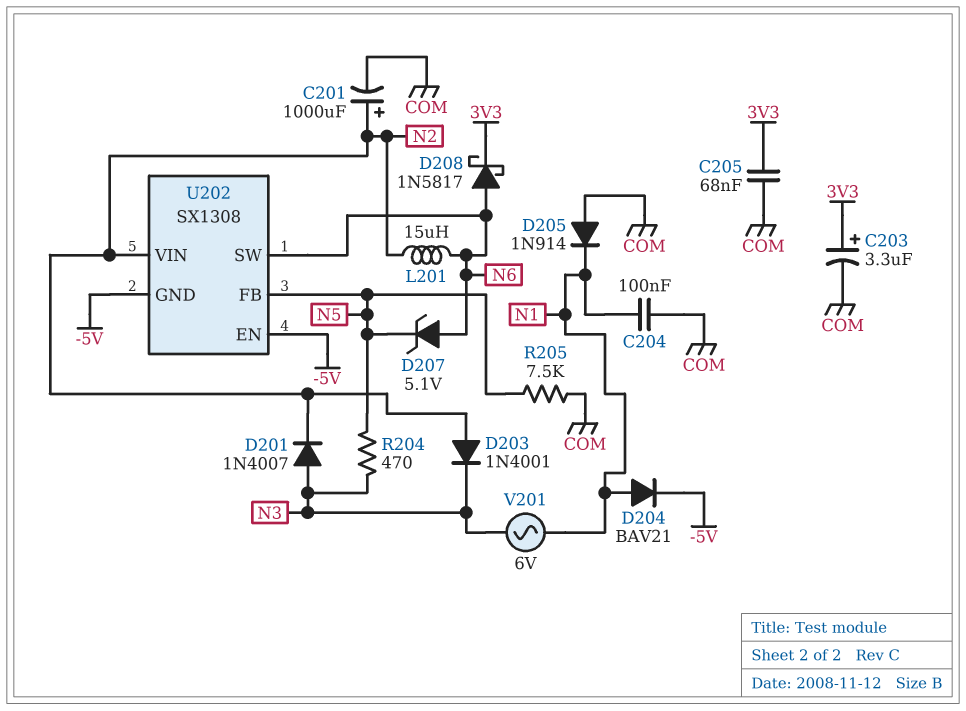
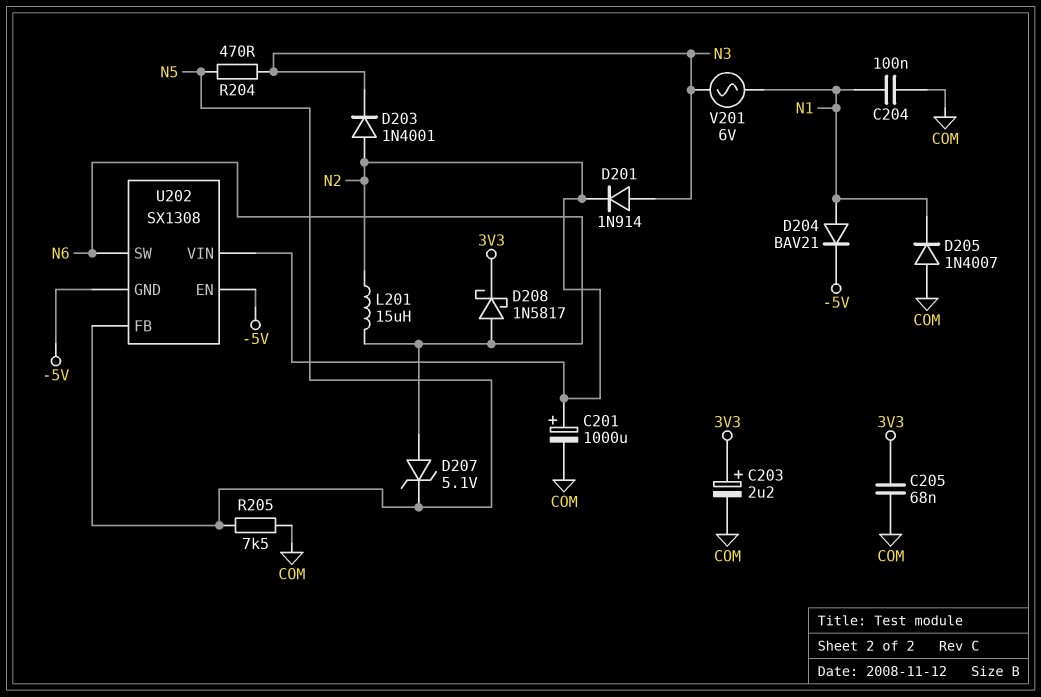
C203: 3.3uF (plus 3V3, minus COM) -> 2.2uF (plus 3V3, minus COM)
D201: diode 1N4007 (A N3, K N2) -> diode 1N914 (A N3, K N2)
D205: diode 1N914 (A COM, K N1) -> diode 1N4007 (A COM, K N1)

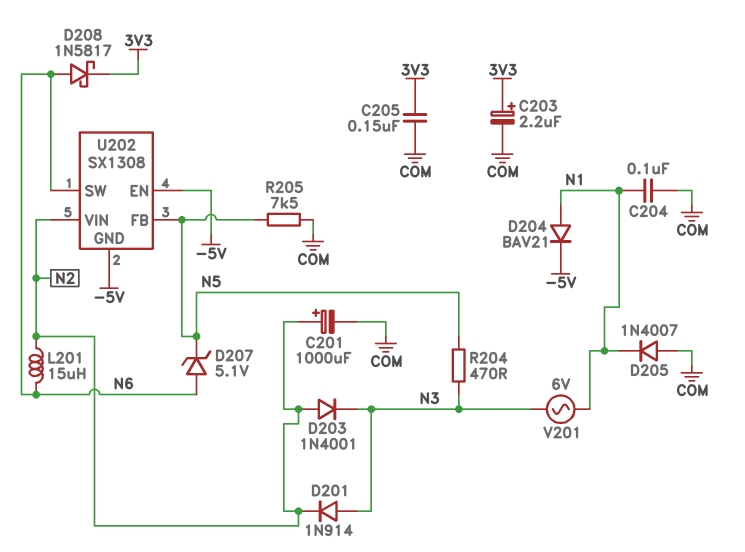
C205: 68nF (3V3, COM) -> 150nF (3V3, COM)

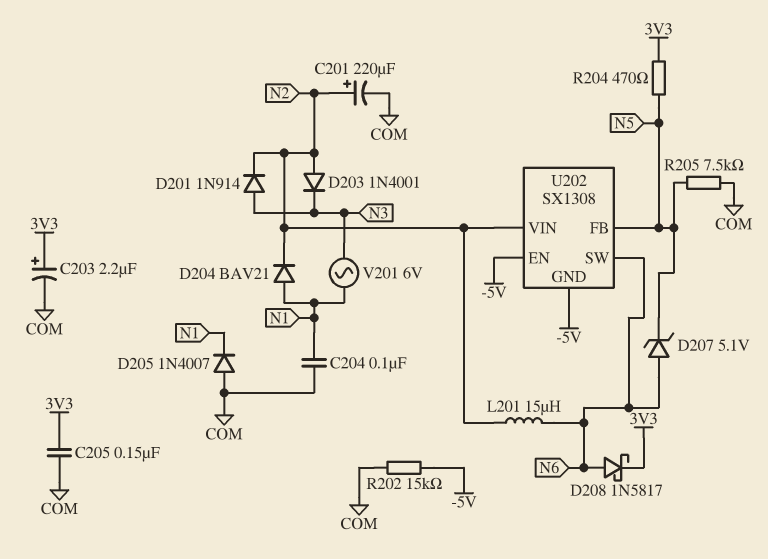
C201: 1000uF (plus N2, minus COM) -> 220uF (plus N2, minus COM)
D204: diode BAV21 (A N1, K -5V) -> diode BAV21 (A N1, K N2)
R202: none -> 15k (-5V, COM)
R204: 470 (N3, N5) -> 470 (3V3, N5)

